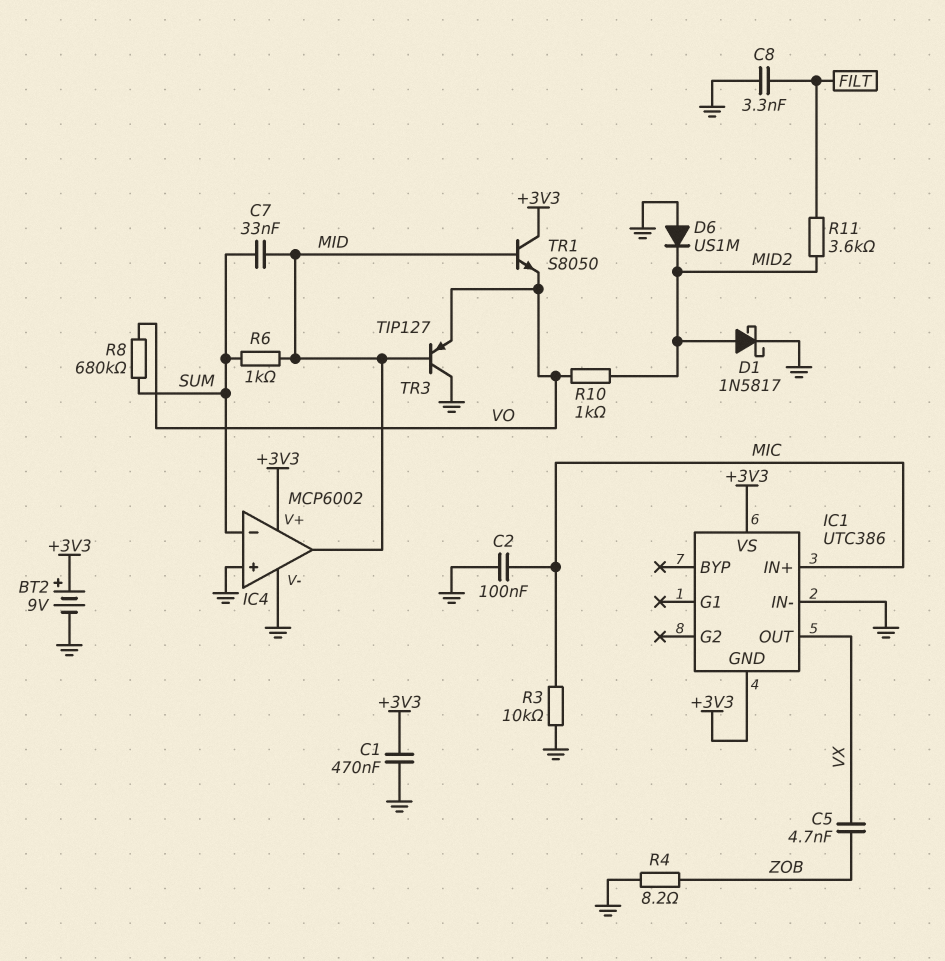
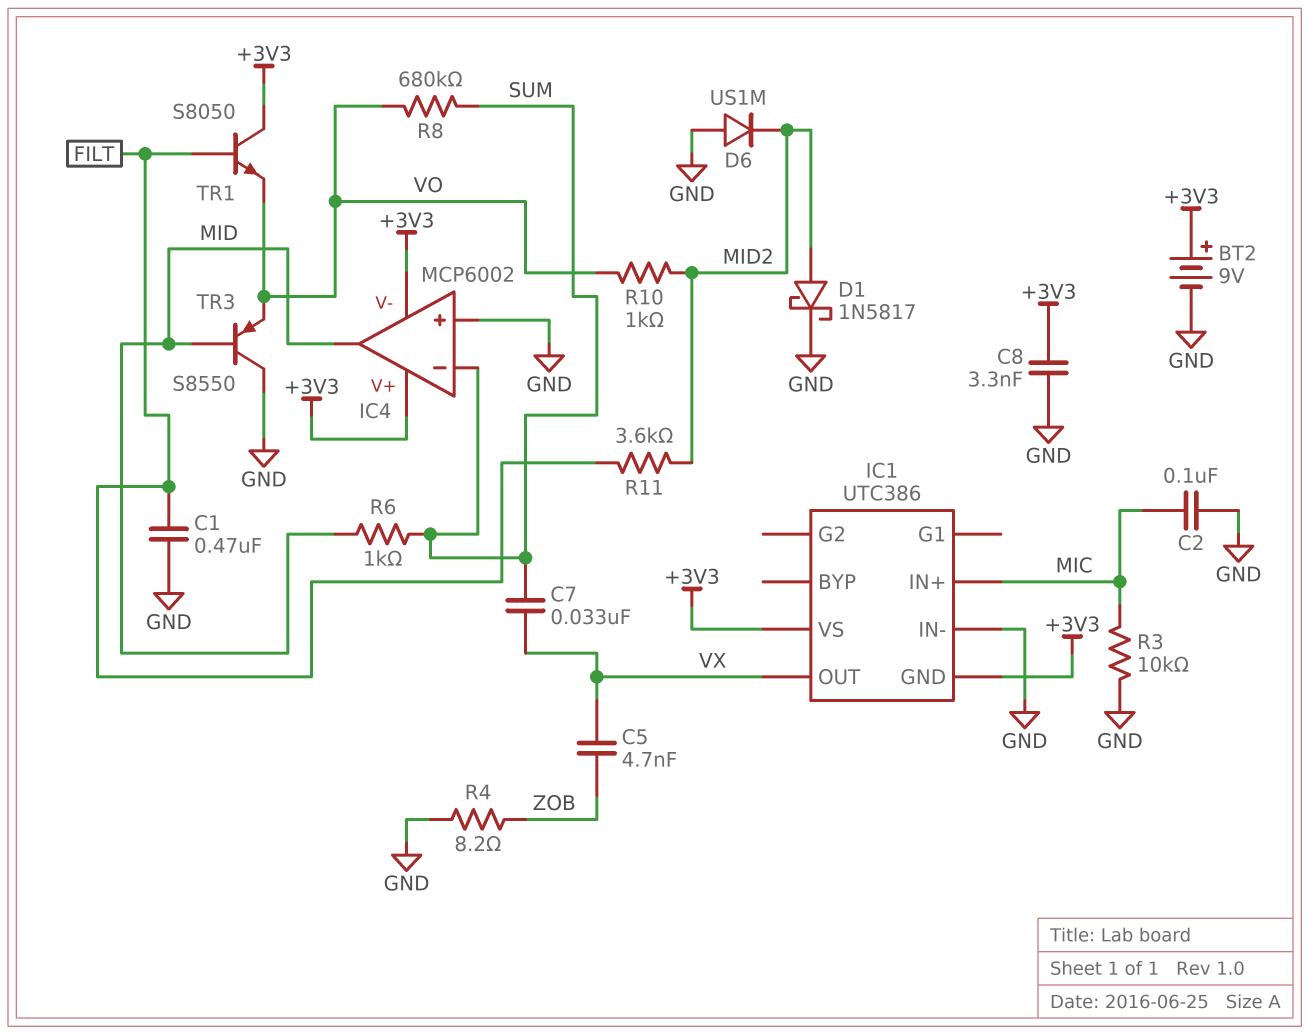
C1: 470nF (+3V3, GND) -> 470nF (FILT, GND)
C7: 33nF (MID, SUM) -> 33nF (SUM, VX)
C8: 3.3nF (FILT, GND) -> 3.3nF (+3V3, GND)
IC4 pin V-: GND -> +3V3
TR1: NPN S8050 (B MID, C +3V3, E VO) -> NPN S8050 (B FILT, C +3V3, E VO)
TR3: PNP TIP127 (B MID, C GND, E VO) -> PNP S8550 (B MID, C GND, E VO)

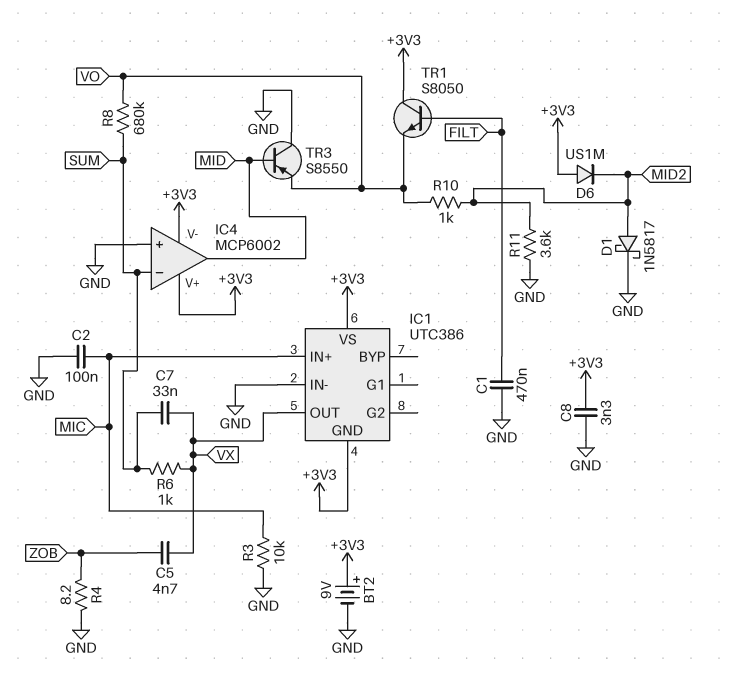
D6: diode US1M (A GND, K MID2) -> diode US1M (A +3V3, K MID2)
R6: 1k (MID, SUM) -> 1k (SUM, VX)
R11: 3.6k (FILT, MID2) -> 3.6k (GND, MID2)

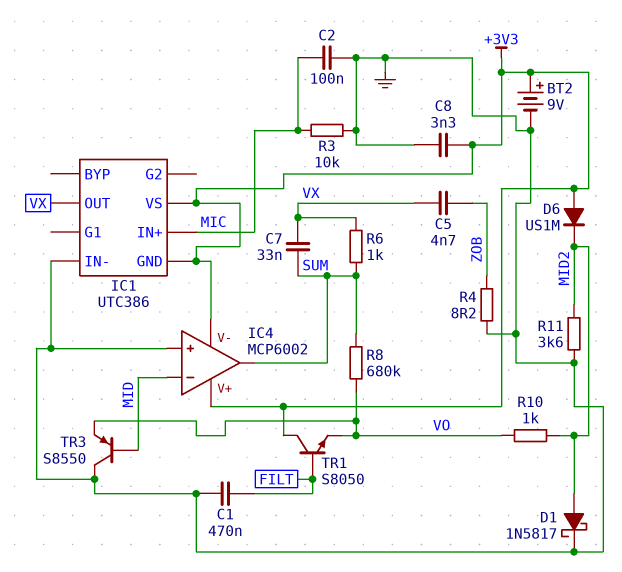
IC4 pin in-: SUM -> MID
IC4 pin out: MID -> SUM

